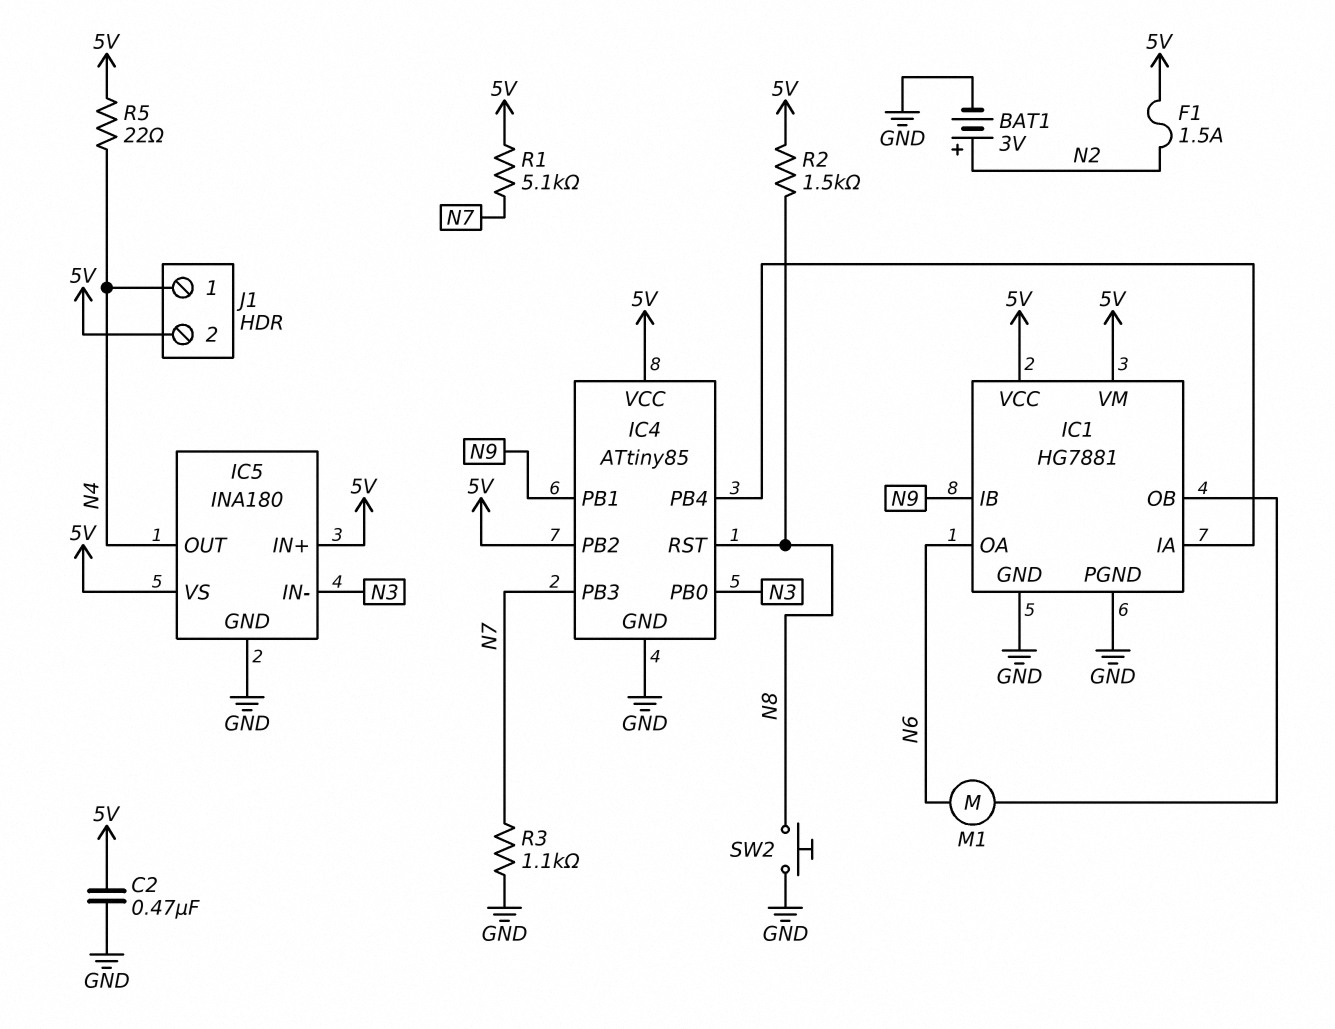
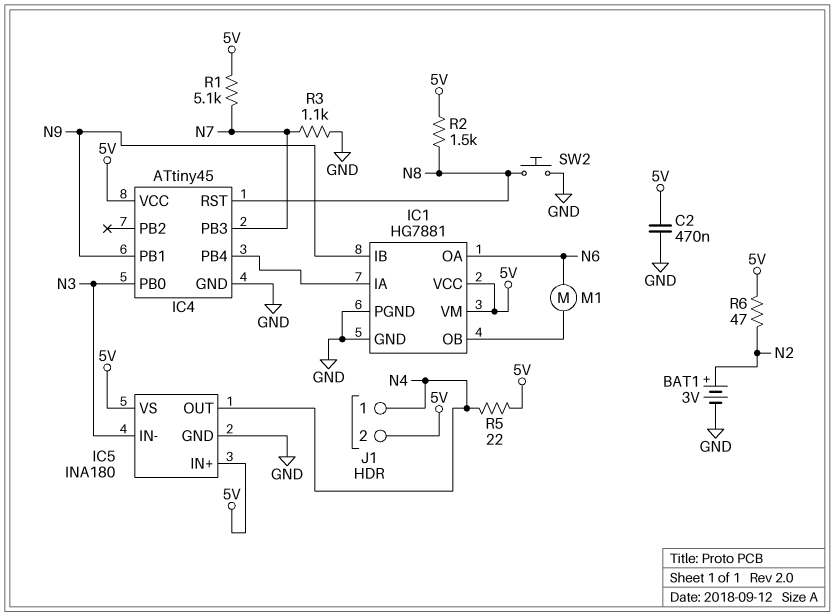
F1: 1.5A (5V, N2) -> none
IC4: ATtiny85 -> ATtiny45
IC4 pin PB2: 5V -> none
R6: none -> 47 (5V, N2)

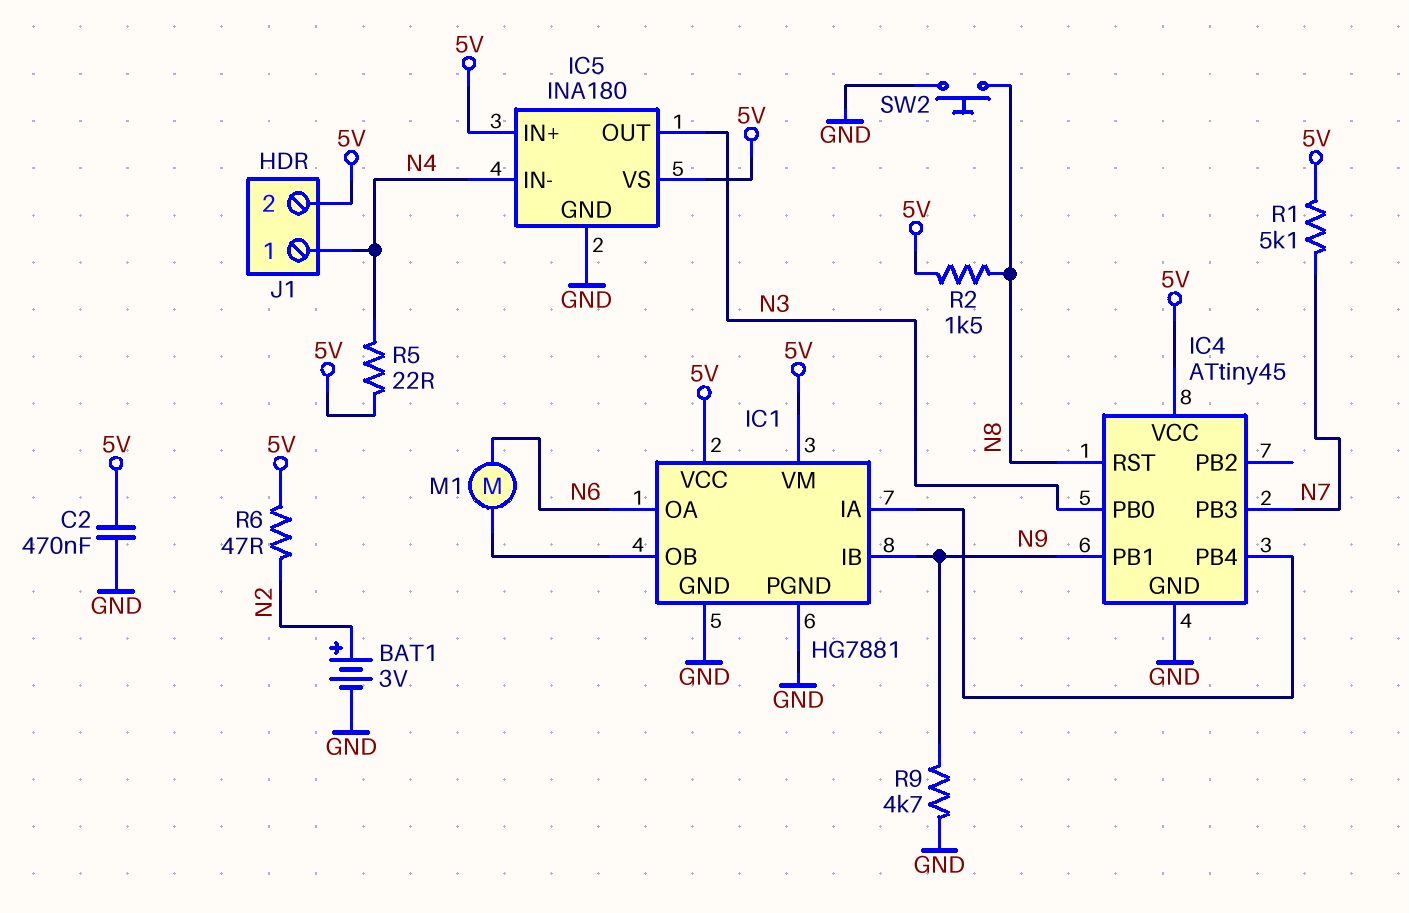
IC5 pin IN-: N3 -> N4
IC5 pin OUT: N4 -> N3
R3: 1.1k (GND, N7) -> none
R9: none -> 4.7k (GND, N9)

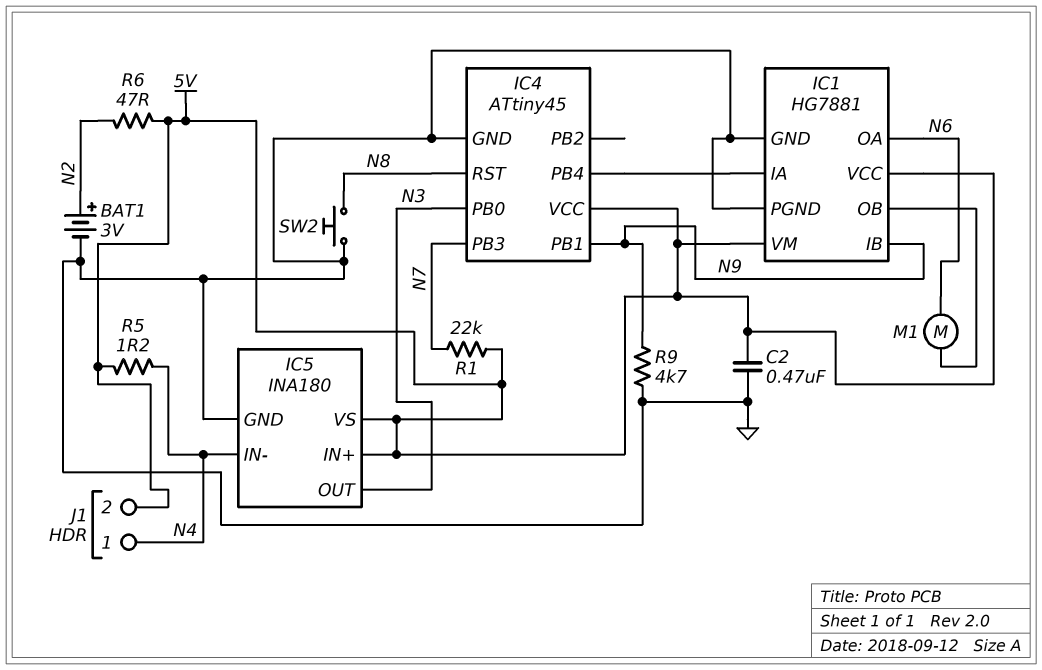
R1: 5.1k (5V, N7) -> 22k (5V, N7)
R2: 1.5k (5V, N8) -> none
R5: 22 (5V, N4) -> 1.2 (5V, N4)

